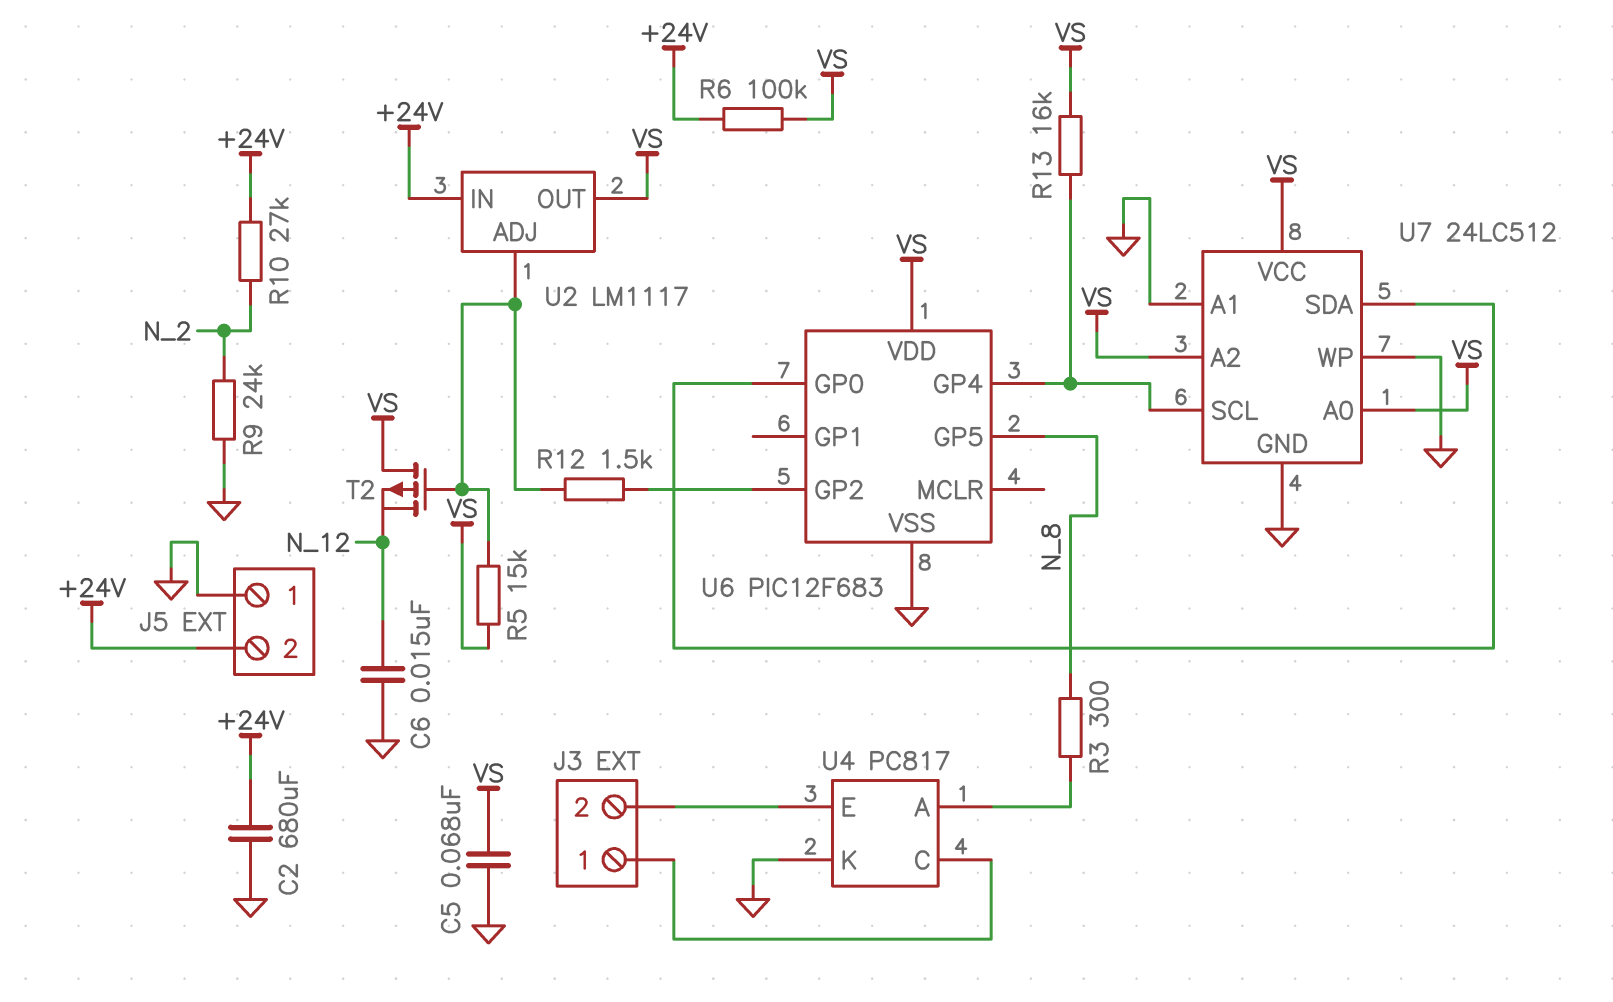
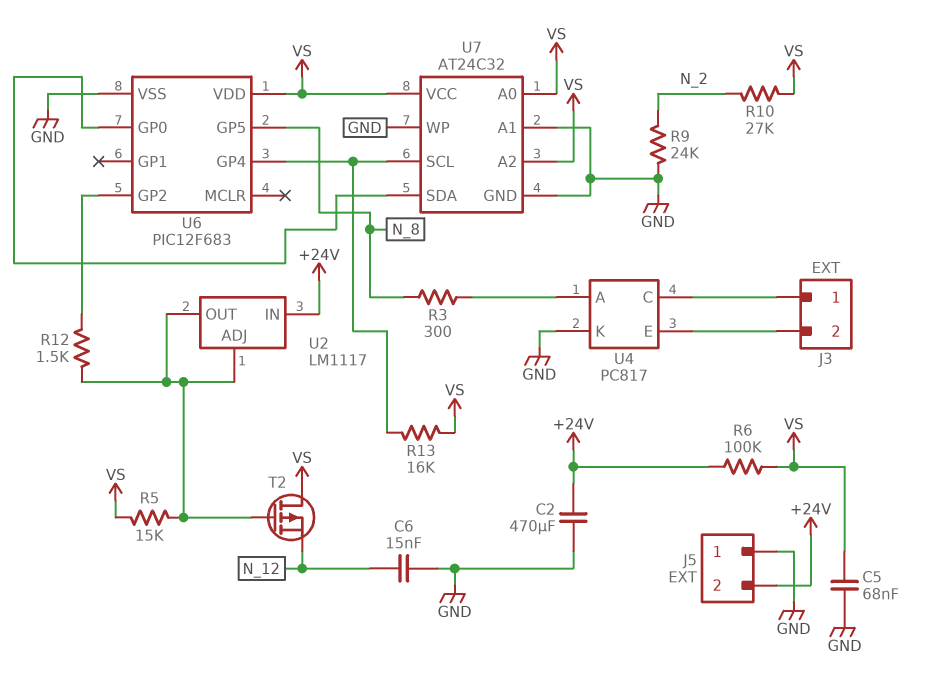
C2: 680uF (+24V, GND) -> 470uF (+24V, GND)
R10: 27k (+24V, N_2) -> 27k (N_2, VS)
U2 pin OUT: VS -> U2/ADJ
U7: 24LC512 -> AT24C32

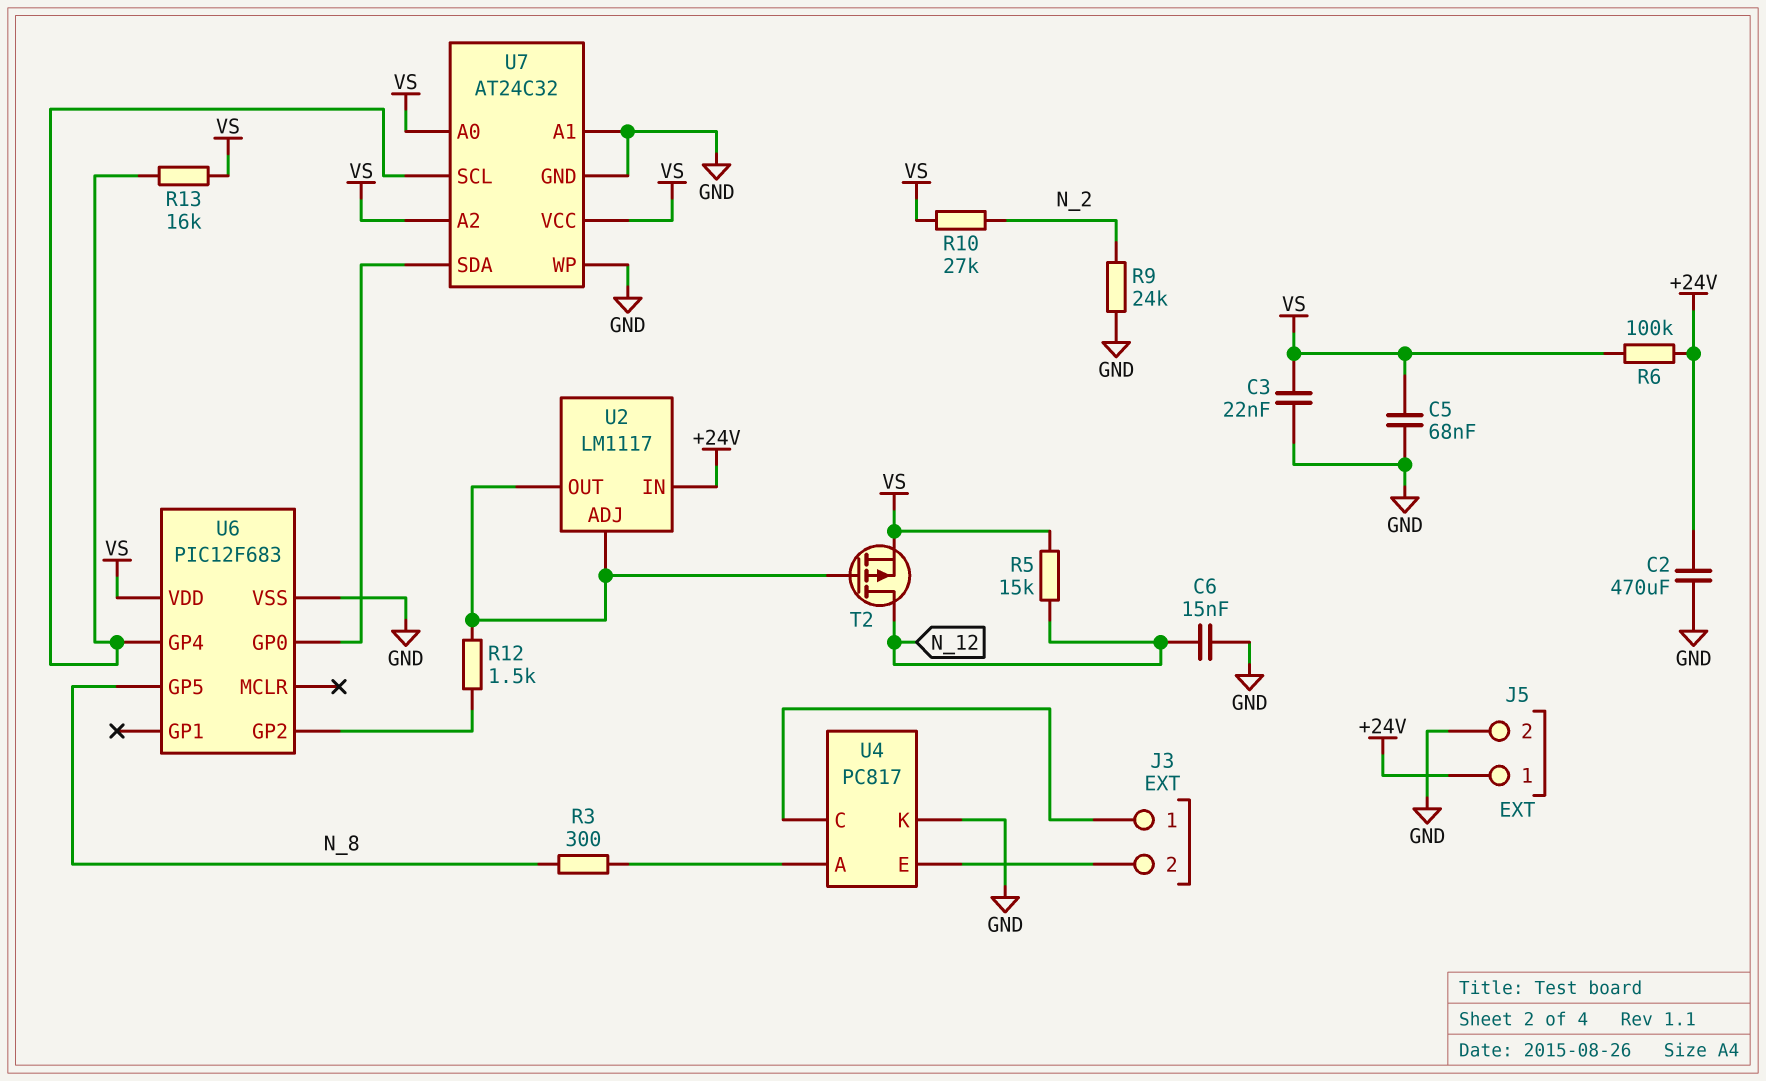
C3: none -> 22nF (GND, VS)
J5 pin 1: GND -> +24V
J5 pin 2: +24V -> GND
R5: 15k (U2/ADJ, VS) -> 15k (N_12, VS)
T2: PMOS (G U2/ADJ, D VS, S N_12) -> PMOS (G U2/ADJ, D N_12, S VS)

